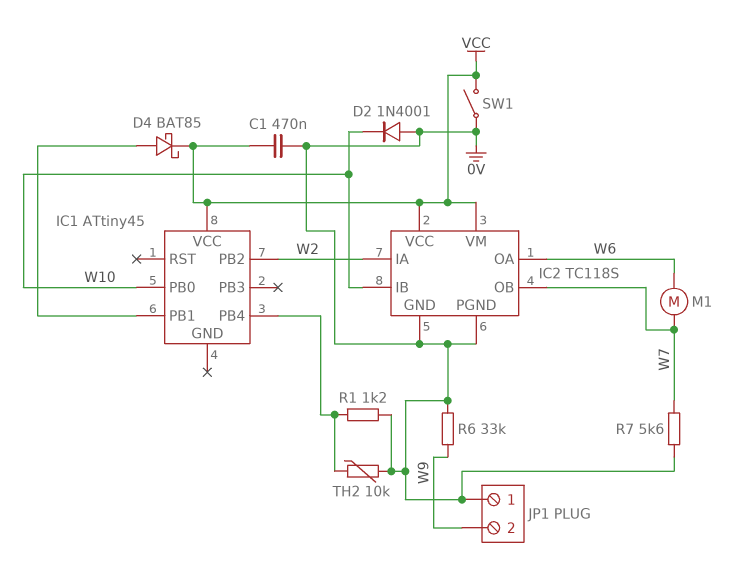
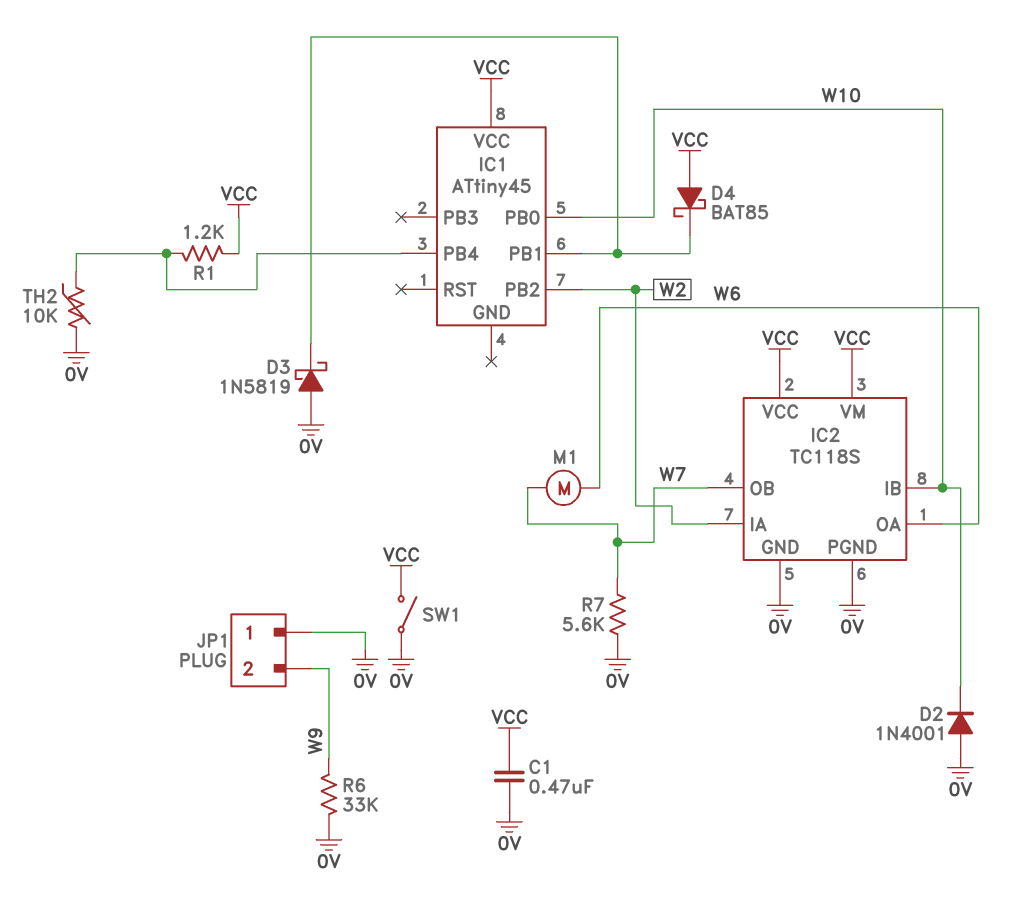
D3: none -> schottky 1N5819 (A 0V, K IC1/PB1)
D4: schottky BAT85 (A IC1/PB1, K VCC) -> schottky BAT85 (A VCC, K IC1/PB1)
R1: 1.2k (0V, IC1/PB4) -> 1.2k (IC1/PB4, VCC)

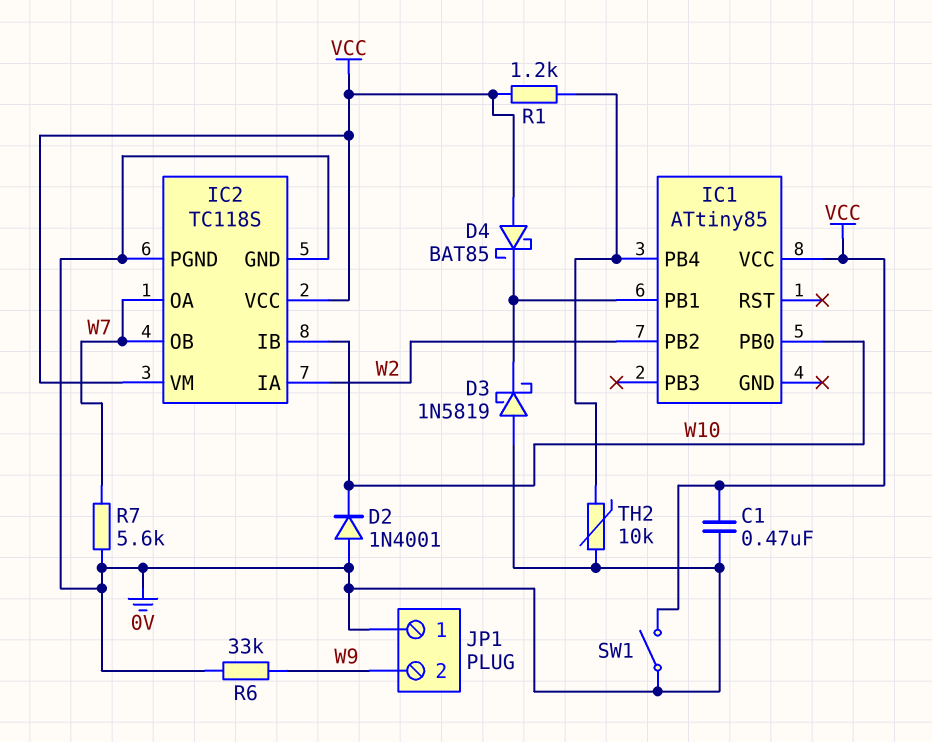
IC1: ATtiny45 -> ATtiny85
IC2 pin OA: W6 -> W7
M1: motor (W6, W7) -> none

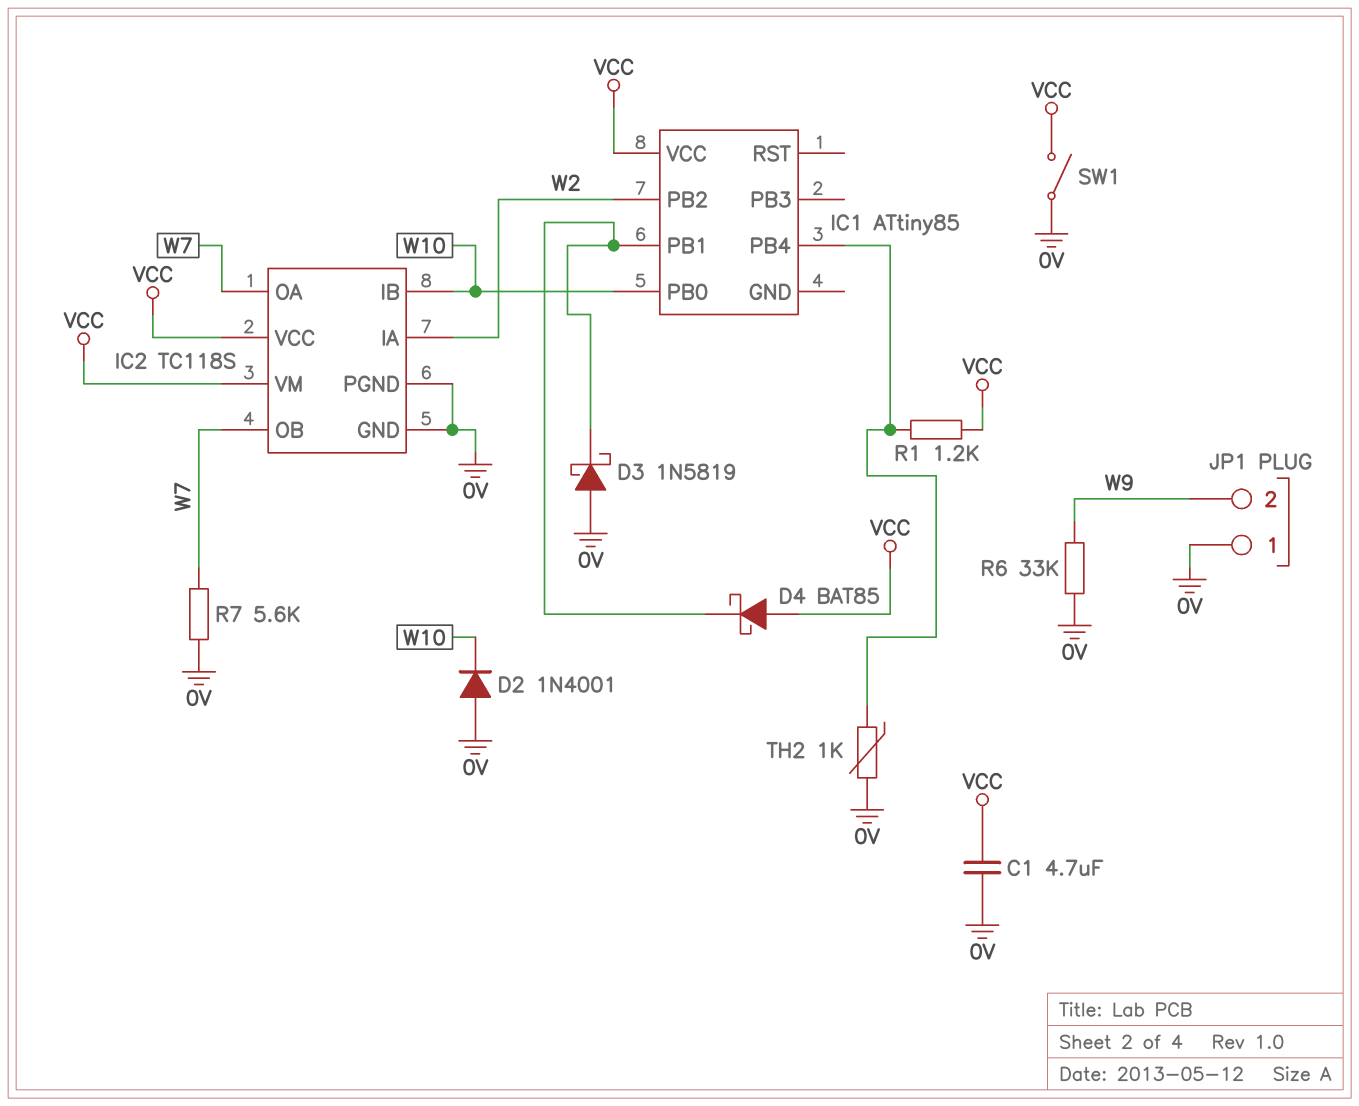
C1: 470nF (0V, VCC) -> 4.7uF (0V, VCC)
TH2: 10k (0V, IC1/PB4) -> 1k (0V, IC1/PB4)

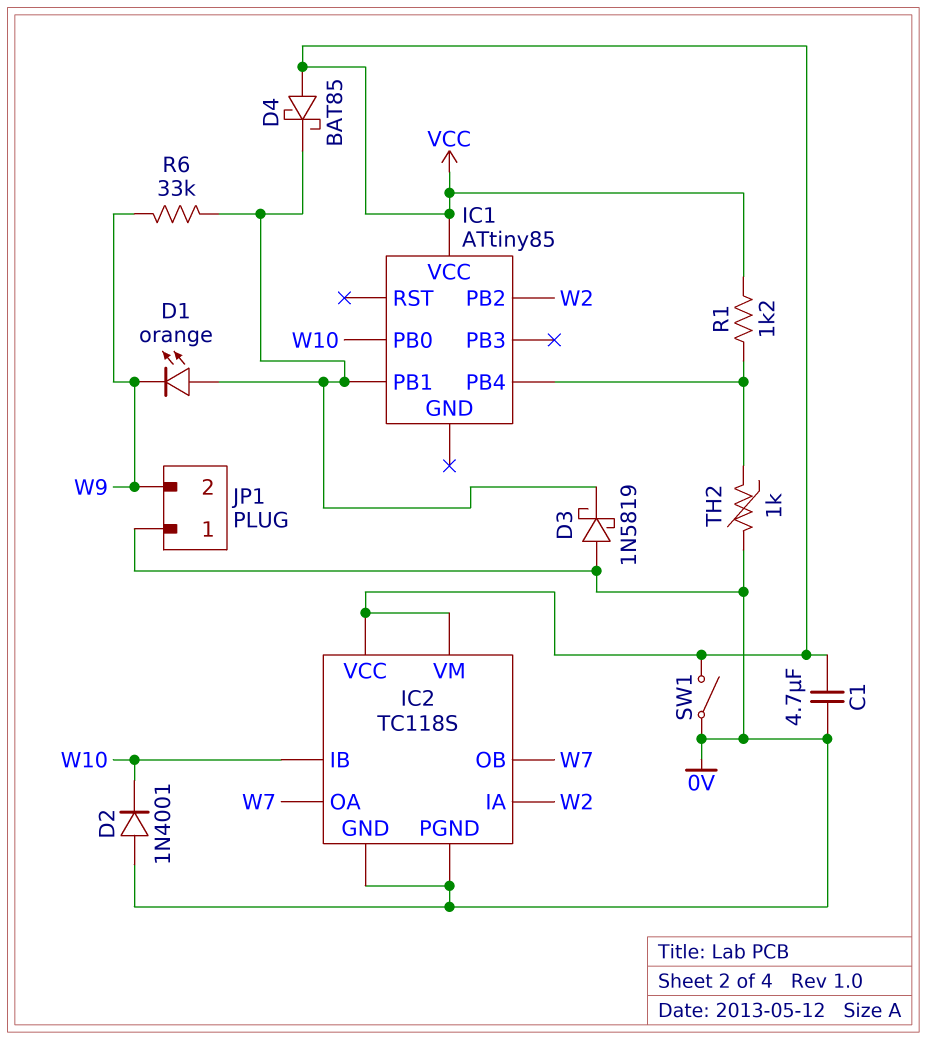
D1: none -> LED orange (A IC1/PB1, K W9)
R6: 33k (0V, W9) -> 33k (IC1/PB1, W9)
R7: 5.6k (0V, W7) -> none

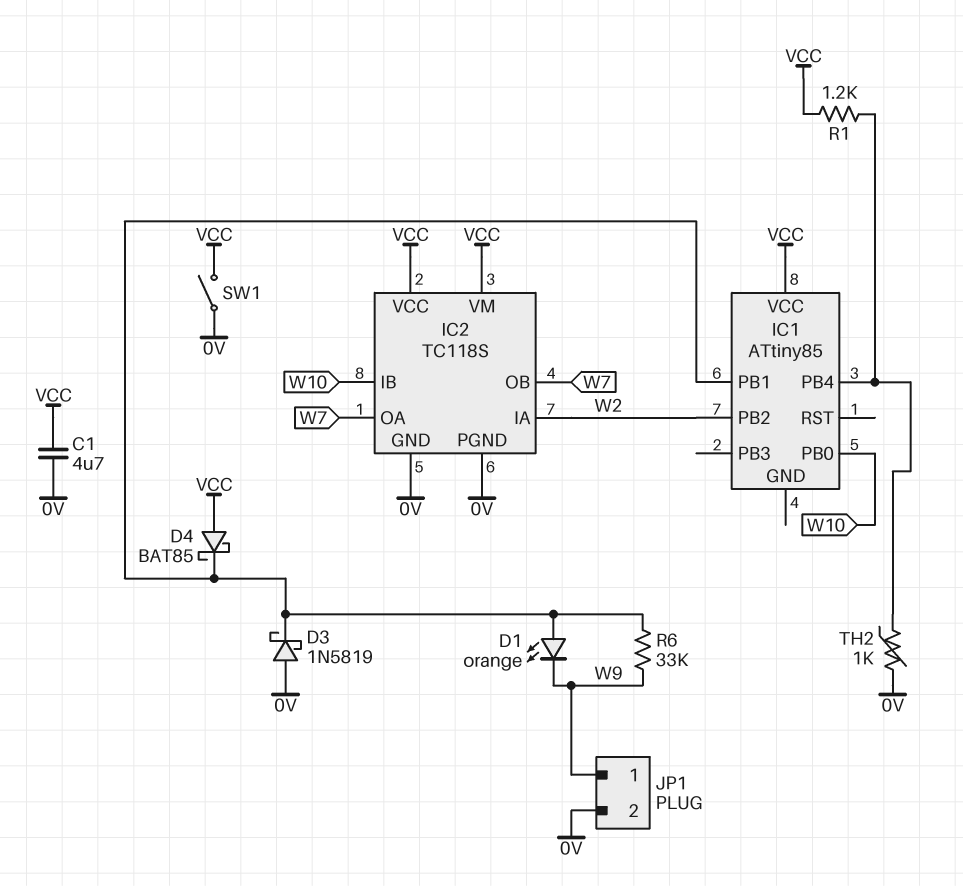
D2: diode 1N4001 (A 0V, K W10) -> none
JP1 pin 1: 0V -> W9
JP1 pin 2: W9 -> 0V

